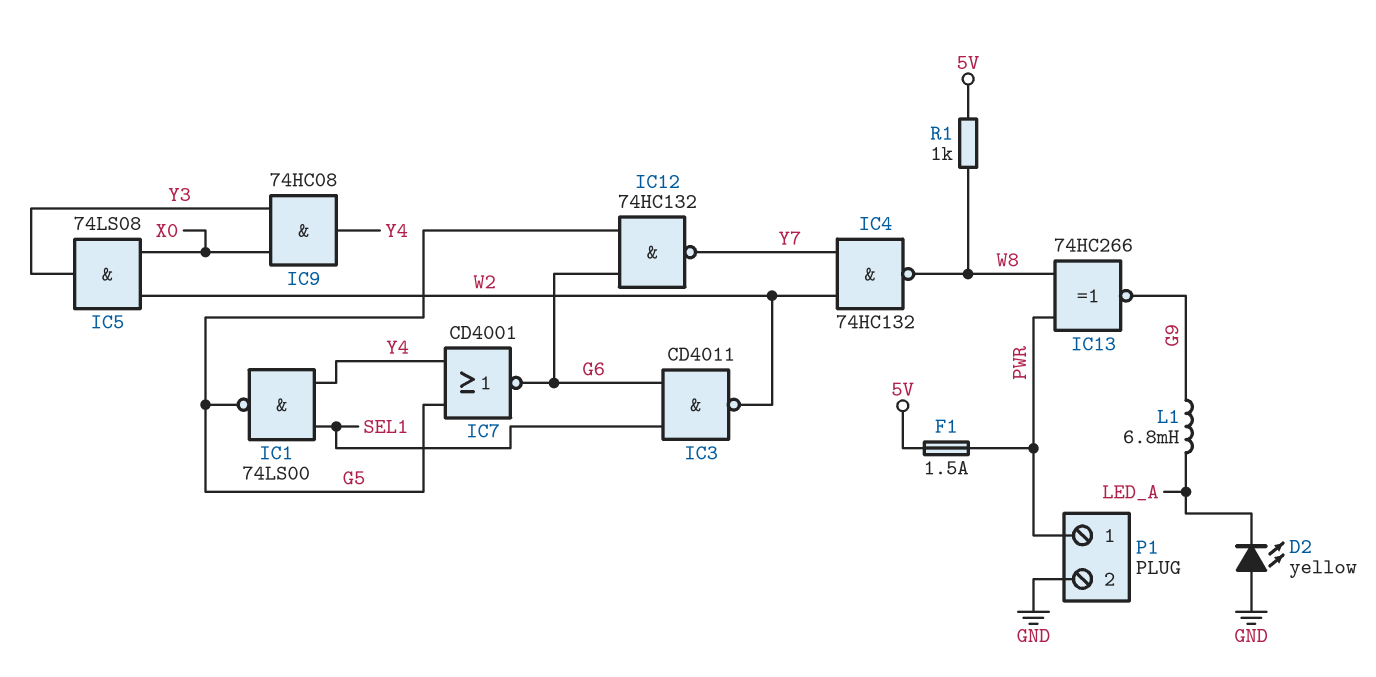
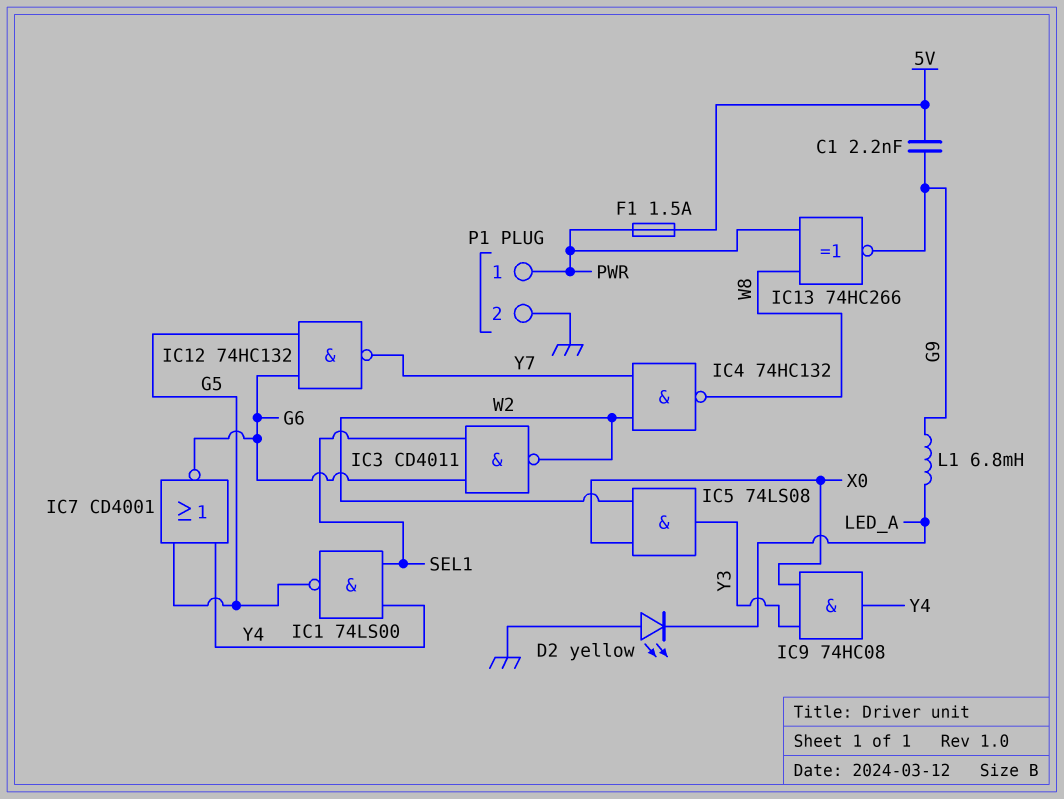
C1: none -> 2.2nF (5V, G9)
R1: 1k (5V, W8) -> none

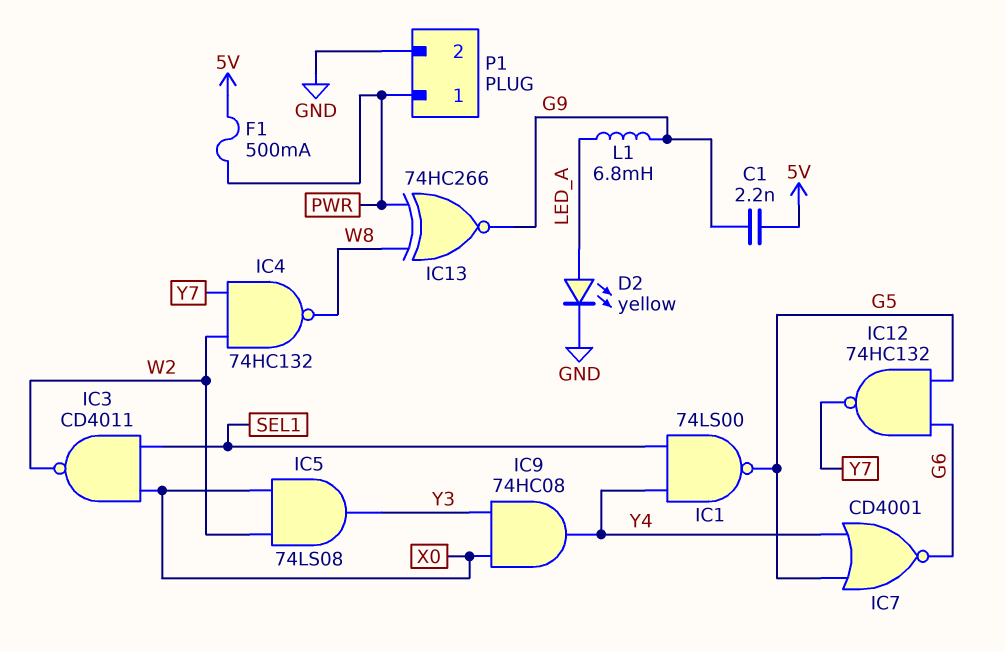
D2: LED yellow (A GND, K LED_A) -> LED yellow (A LED_A, K GND)
F1: 1.5A (5V, PWR) -> 500mA (5V, PWR)
IC3: NAND CD4011 (in G6, in SEL1, out W2) -> NAND CD4011 (in SEL1, in X0, out W2)

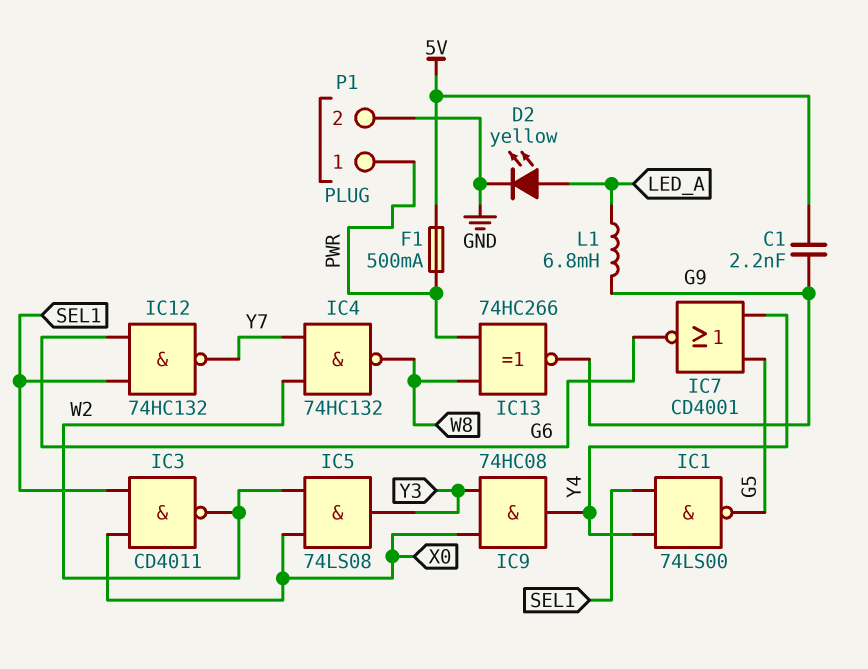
IC12: NAND 74HC132 (in G5, in G6, out Y7) -> NAND 74HC132 (in G6, in SEL1, out Y7)

